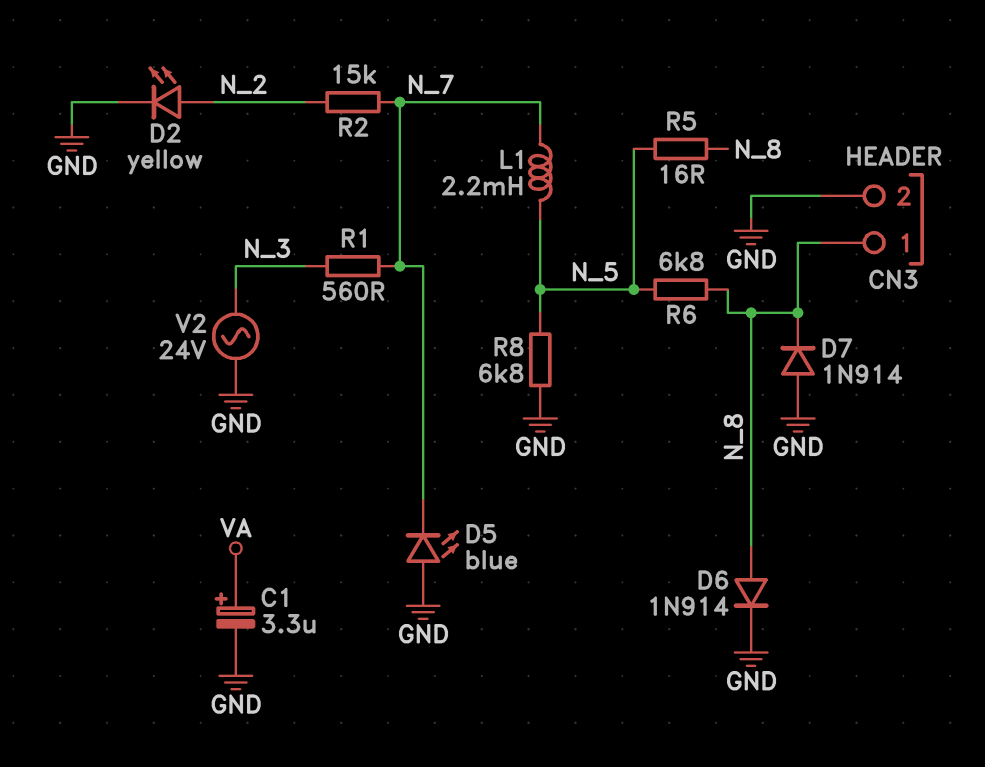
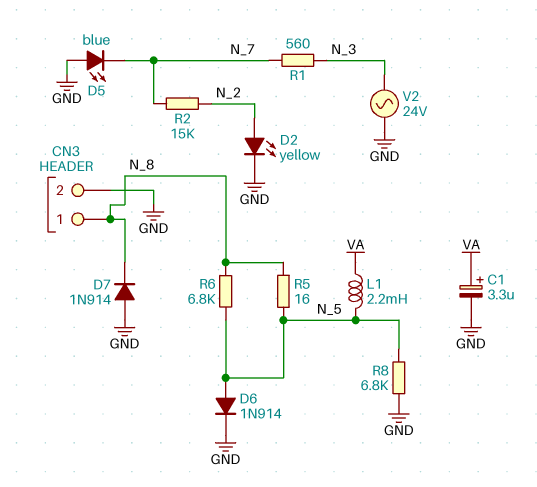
D6: diode 1N914 (A N_8, K GND) -> diode 1N914 (A N_5, K GND)
L1: 2.2mH (N_5, N_7) -> 2.2mH (N_5, VA)

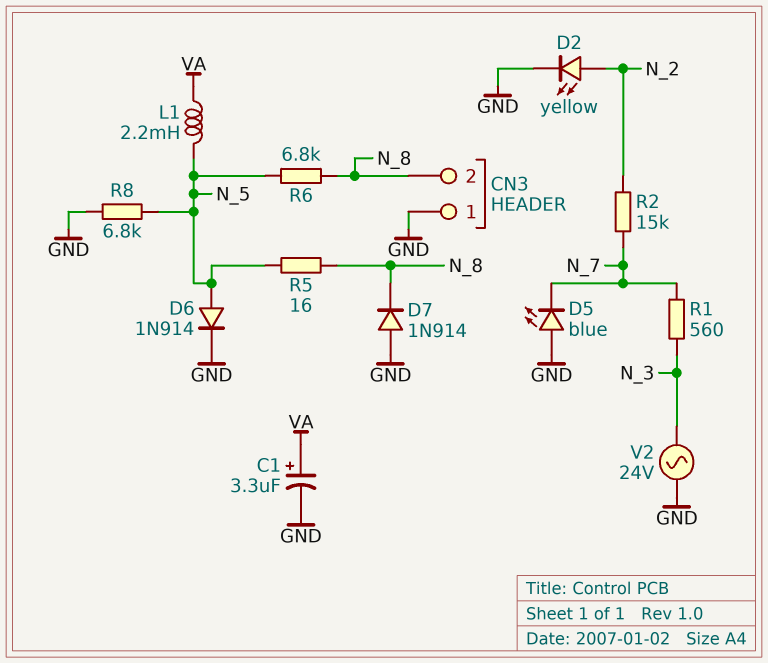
CN3 pin 1: N_8 -> GND
CN3 pin 2: GND -> N_8

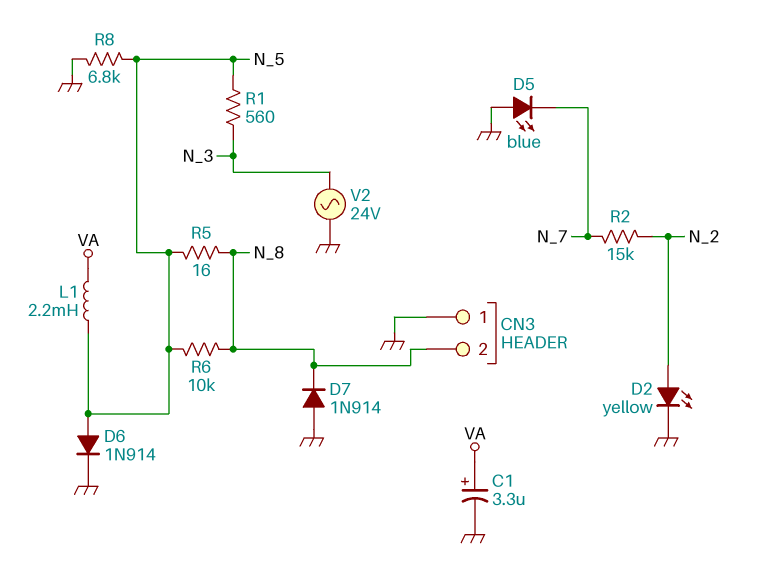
R1: 560 (N_3, N_7) -> 560 (N_3, N_5)
R6: 6.8k (N_5, N_8) -> 10k (N_5, N_8)

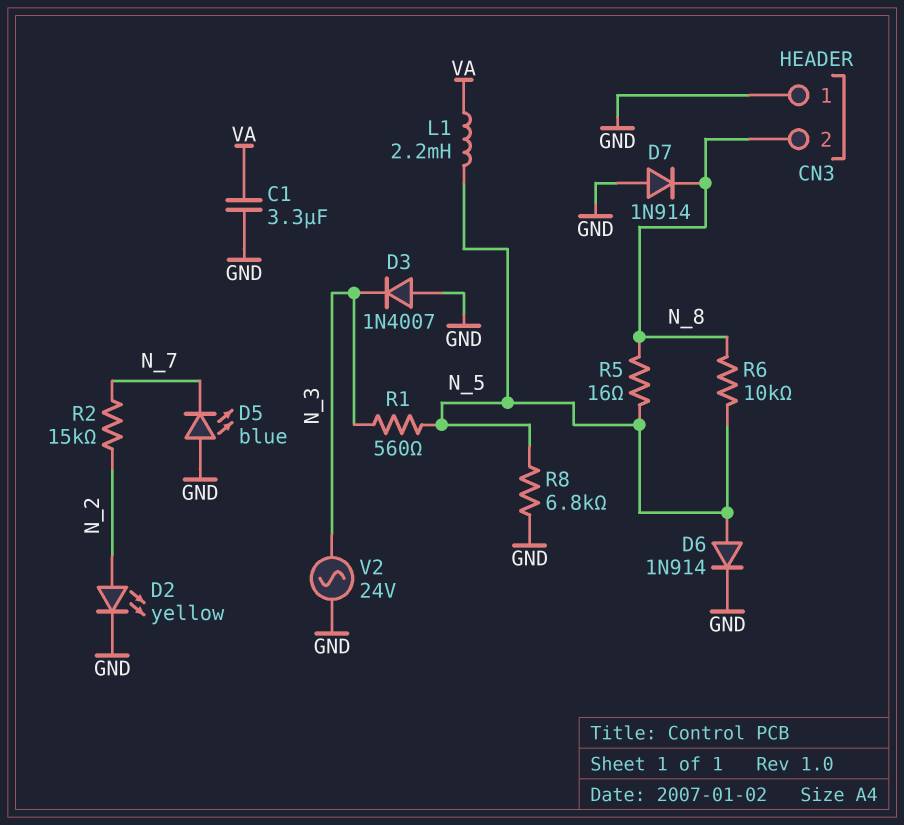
C1: 3.3uF (plus VA, minus GND) -> 3.3uF (GND, VA)
D3: none -> diode 1N4007 (A GND, K N_3)

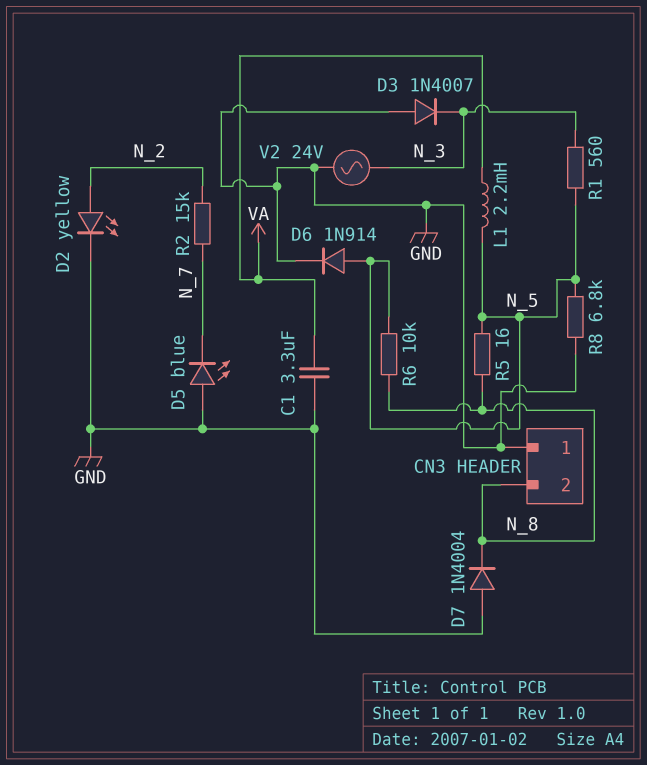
D7: diode 1N914 (A GND, K N_8) -> diode 1N4004 (A GND, K N_8)

